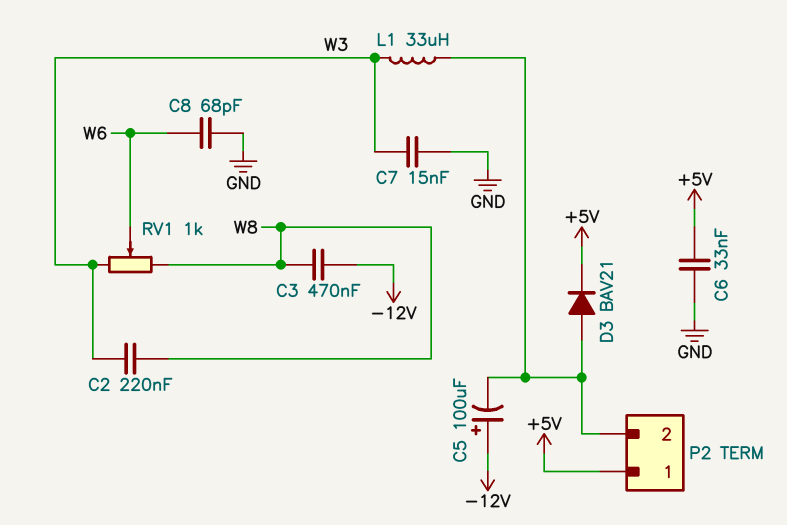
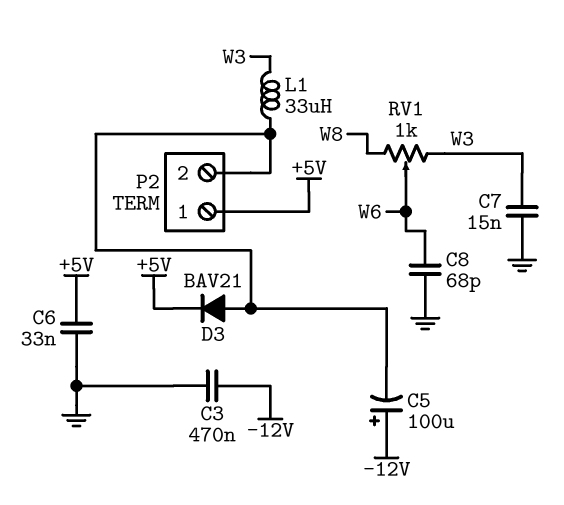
C2: 220nF (W3, W8) -> none
C3: 470nF (-12V, W8) -> 470nF (-12V, GND)

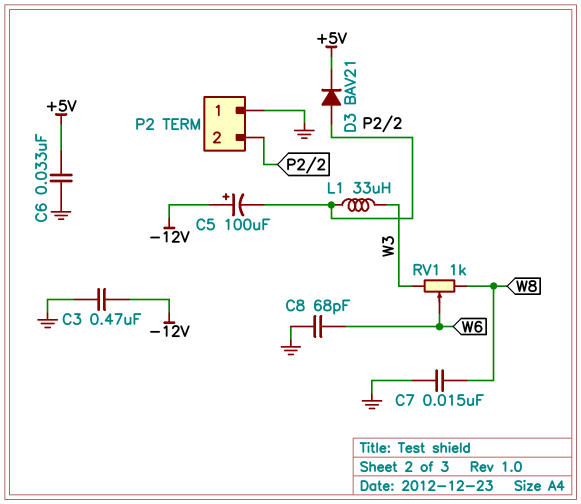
C7: 15nF (GND, W3) -> 15nF (GND, W8)
P2 pin 1: +5V -> GND

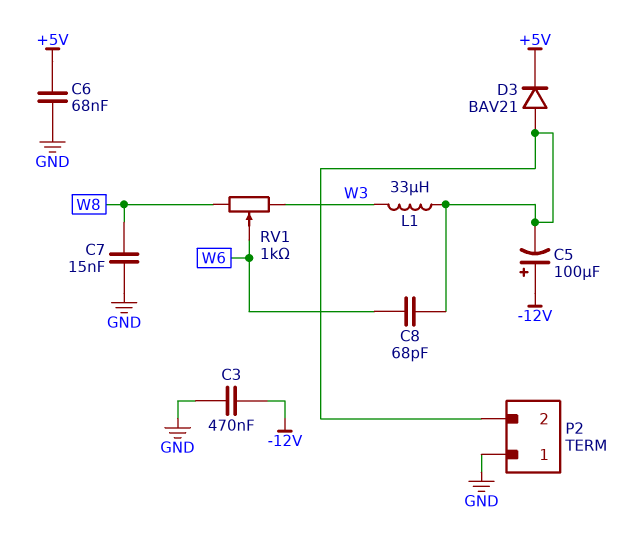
C6: 33nF (+5V, GND) -> 68nF (+5V, GND)
C8: 68pF (GND, W6) -> 68pF (P2/2, W6)

